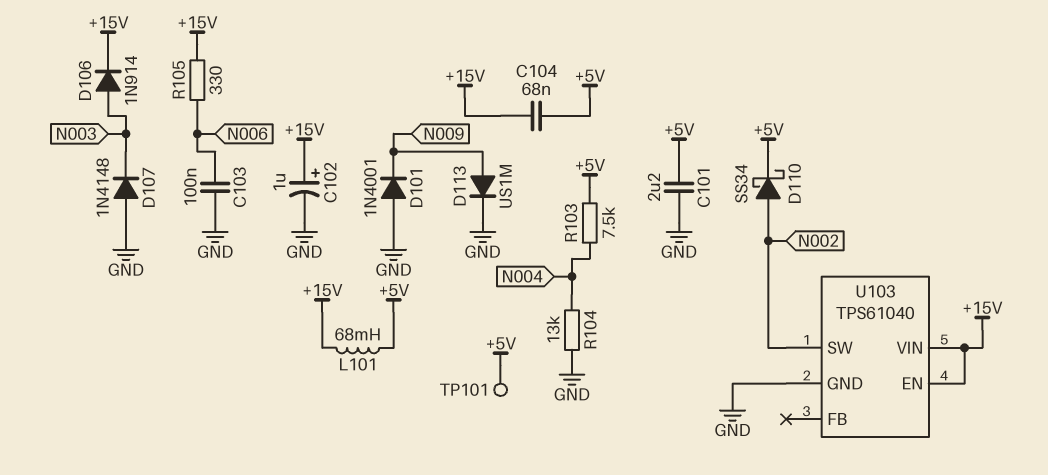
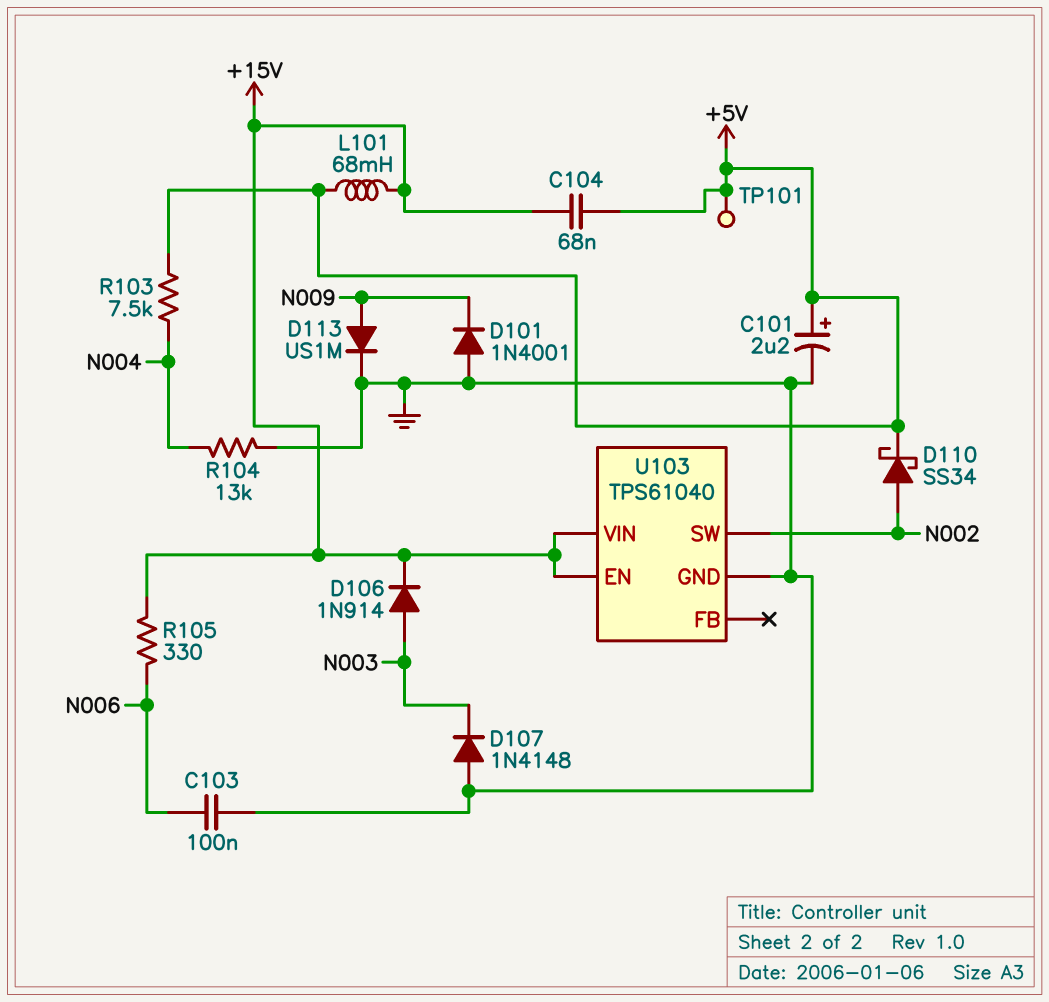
C101: 2.2uF (+5V, GND) -> 2.2uF (plus +5V, minus GND)
C102: 1uF (plus +15V, minus GND) -> none

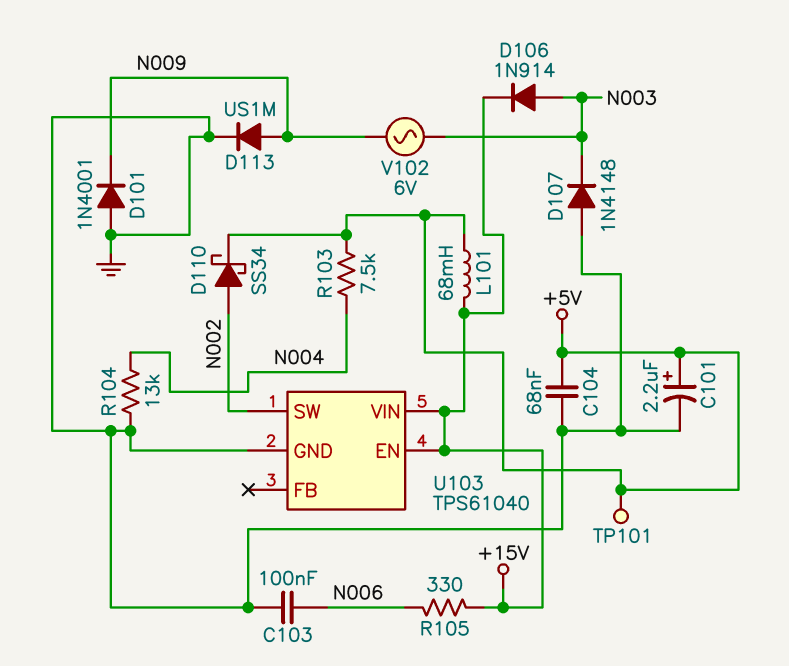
C104: 68nF (+5V, +15V) -> 68nF (+5V, GND)
V102: none -> AC 6V (N003, N009)

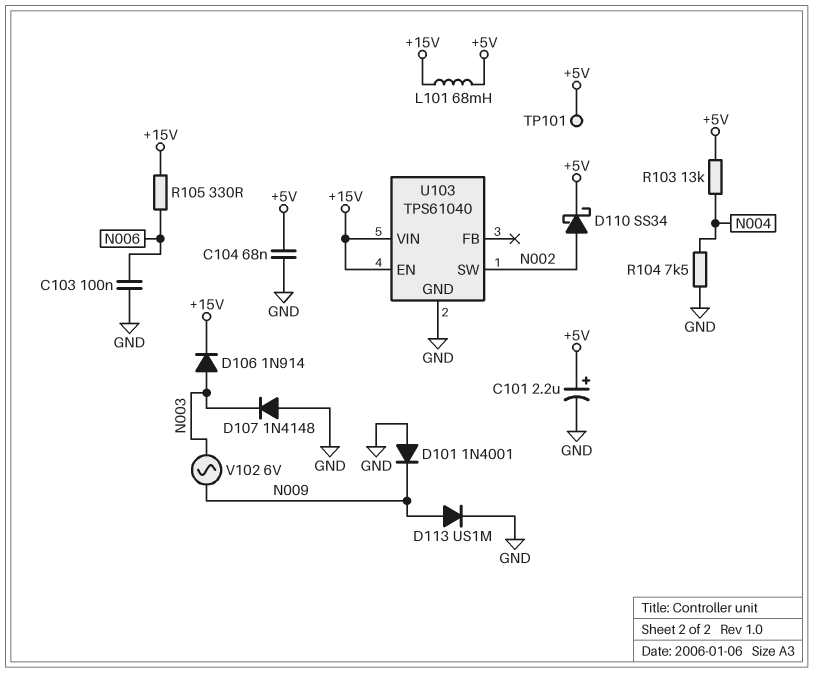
R103: 7.5k (+5V, N004) -> 13k (+5V, N004)
R104: 13k (GND, N004) -> 7.5k (GND, N004)

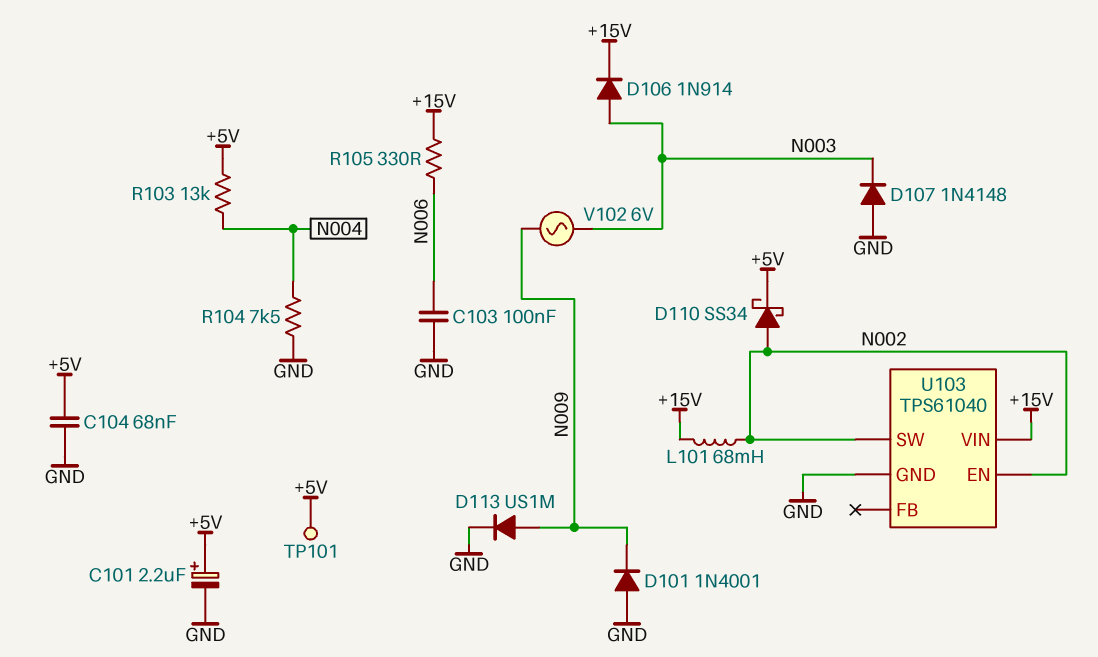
L101: 68mH (+5V, +15V) -> 68mH (+15V, N002)
U103 pin EN: +15V -> N002

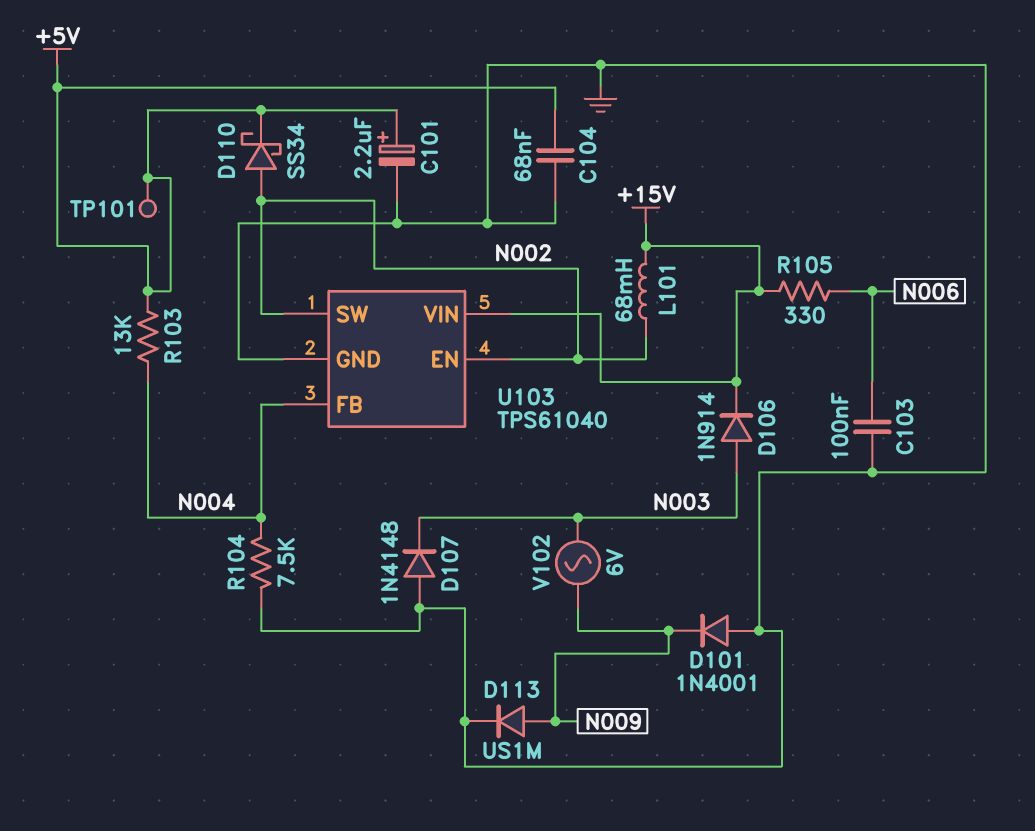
U103 pin FB: none -> N004

